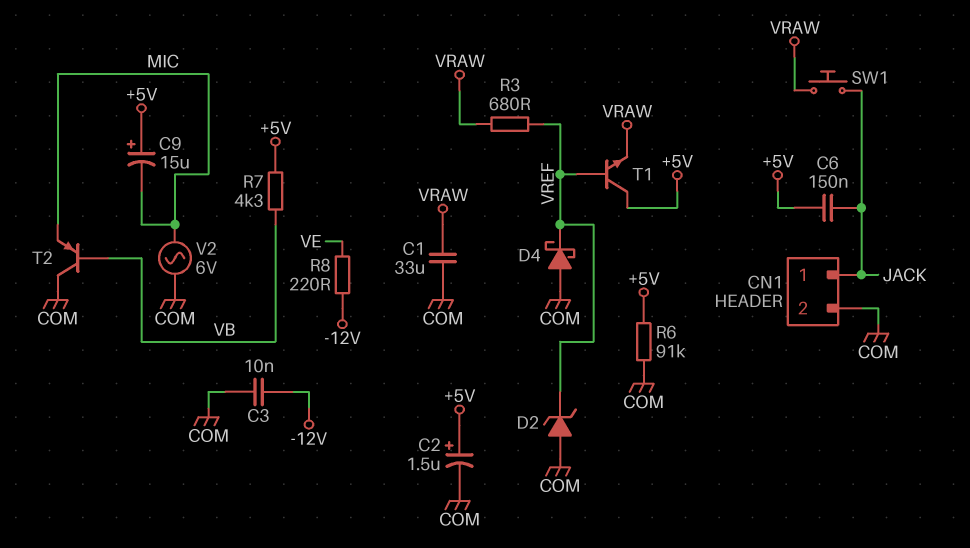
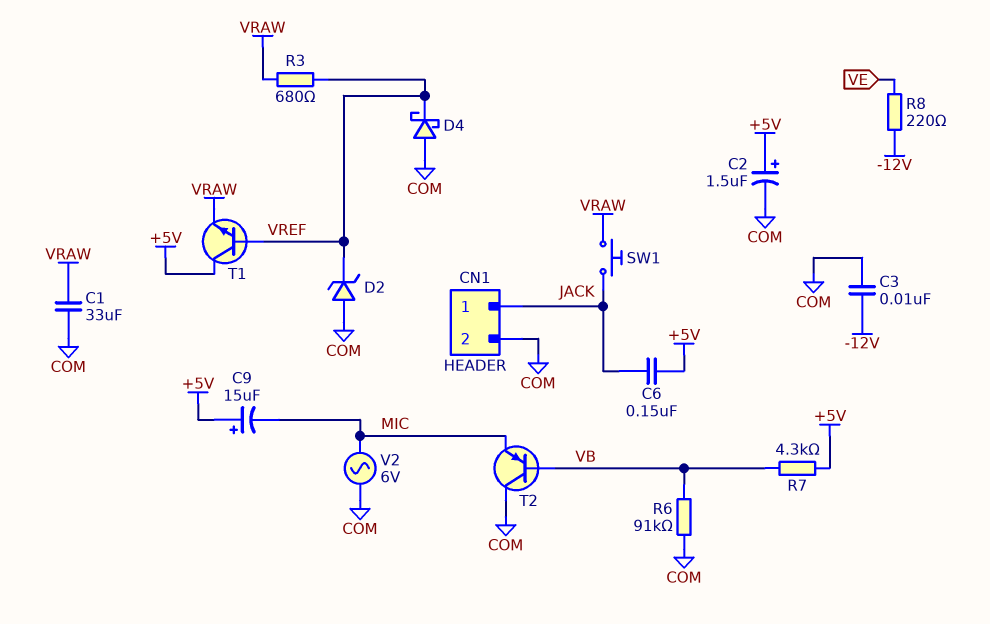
R6: 91k (+5V, COM) -> 91k (COM, VB)

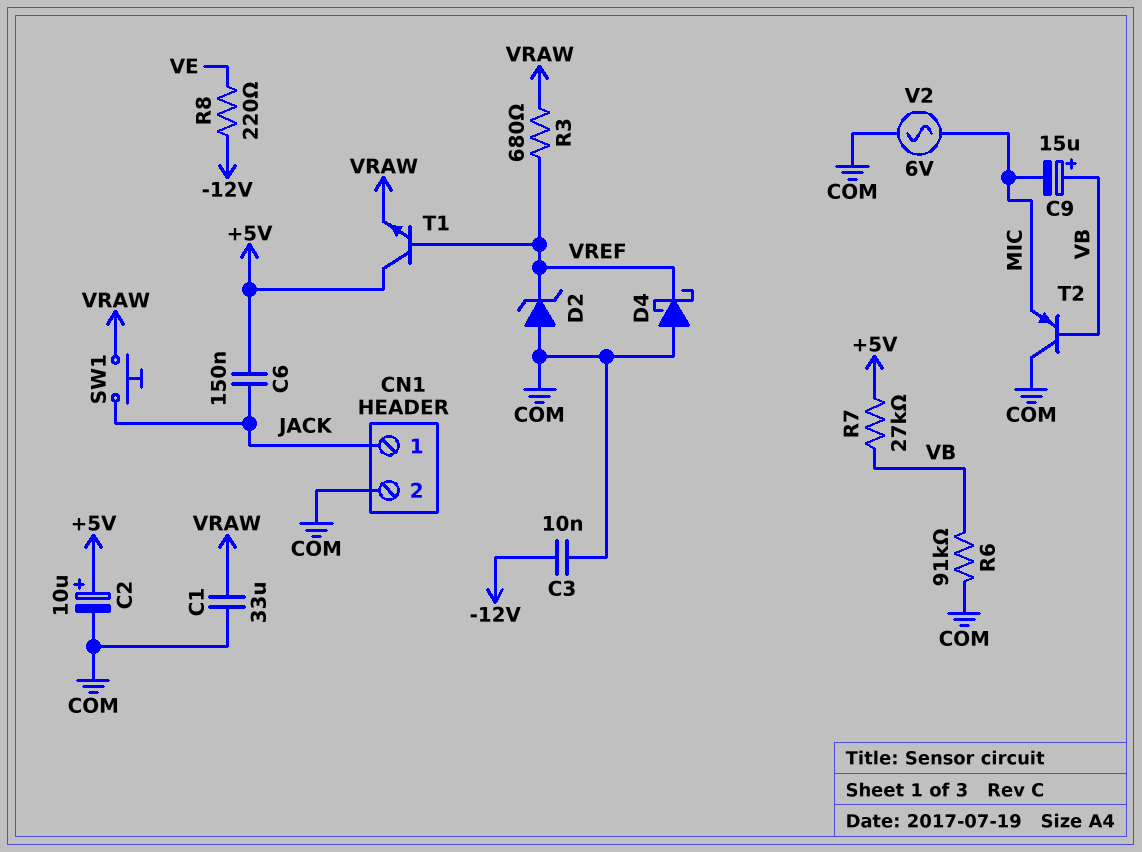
C2: 1.5uF (plus +5V, minus COM) -> 10uF (plus +5V, minus COM)
C9: 15uF (plus +5V, minus MIC) -> 15uF (plus VB, minus MIC)
R7: 4.3k (+5V, VB) -> 27k (+5V, VB)

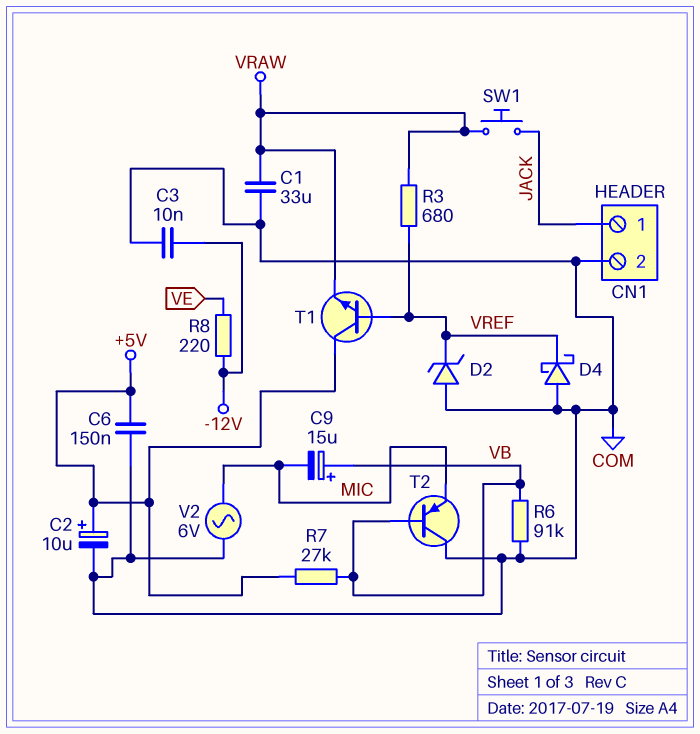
C6: 150nF (+5V, JACK) -> 150nF (+5V, COM)

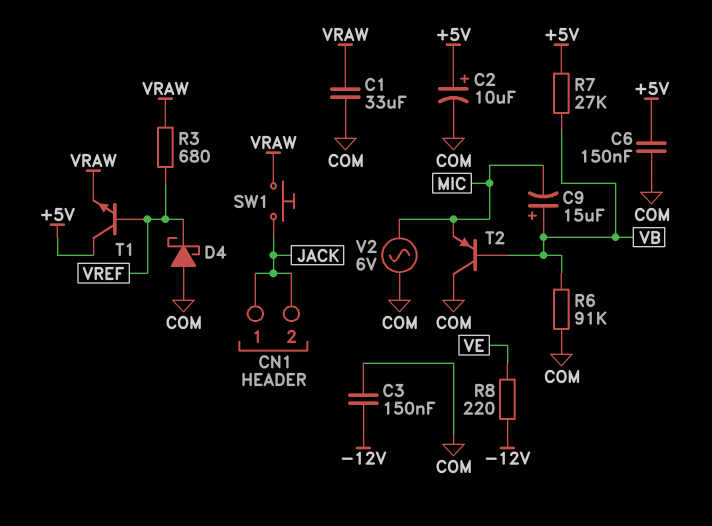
C3: 10nF (-12V, COM) -> 150nF (-12V, COM)
CN1 pin 2: COM -> JACK
D2: zener (A COM, K VREF) -> none

